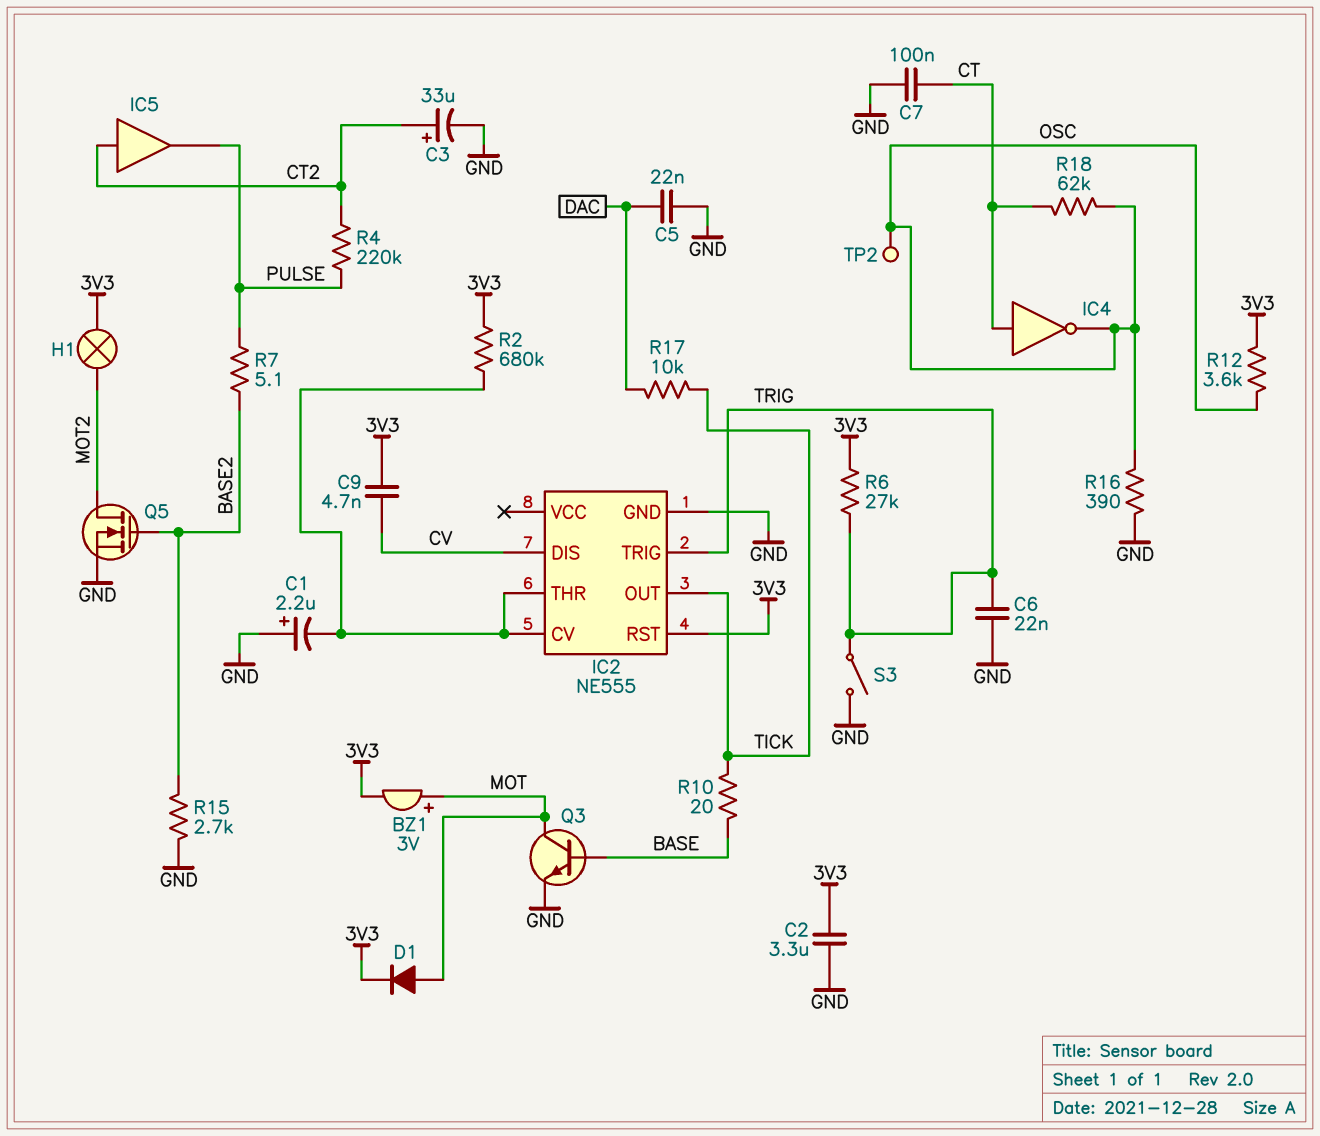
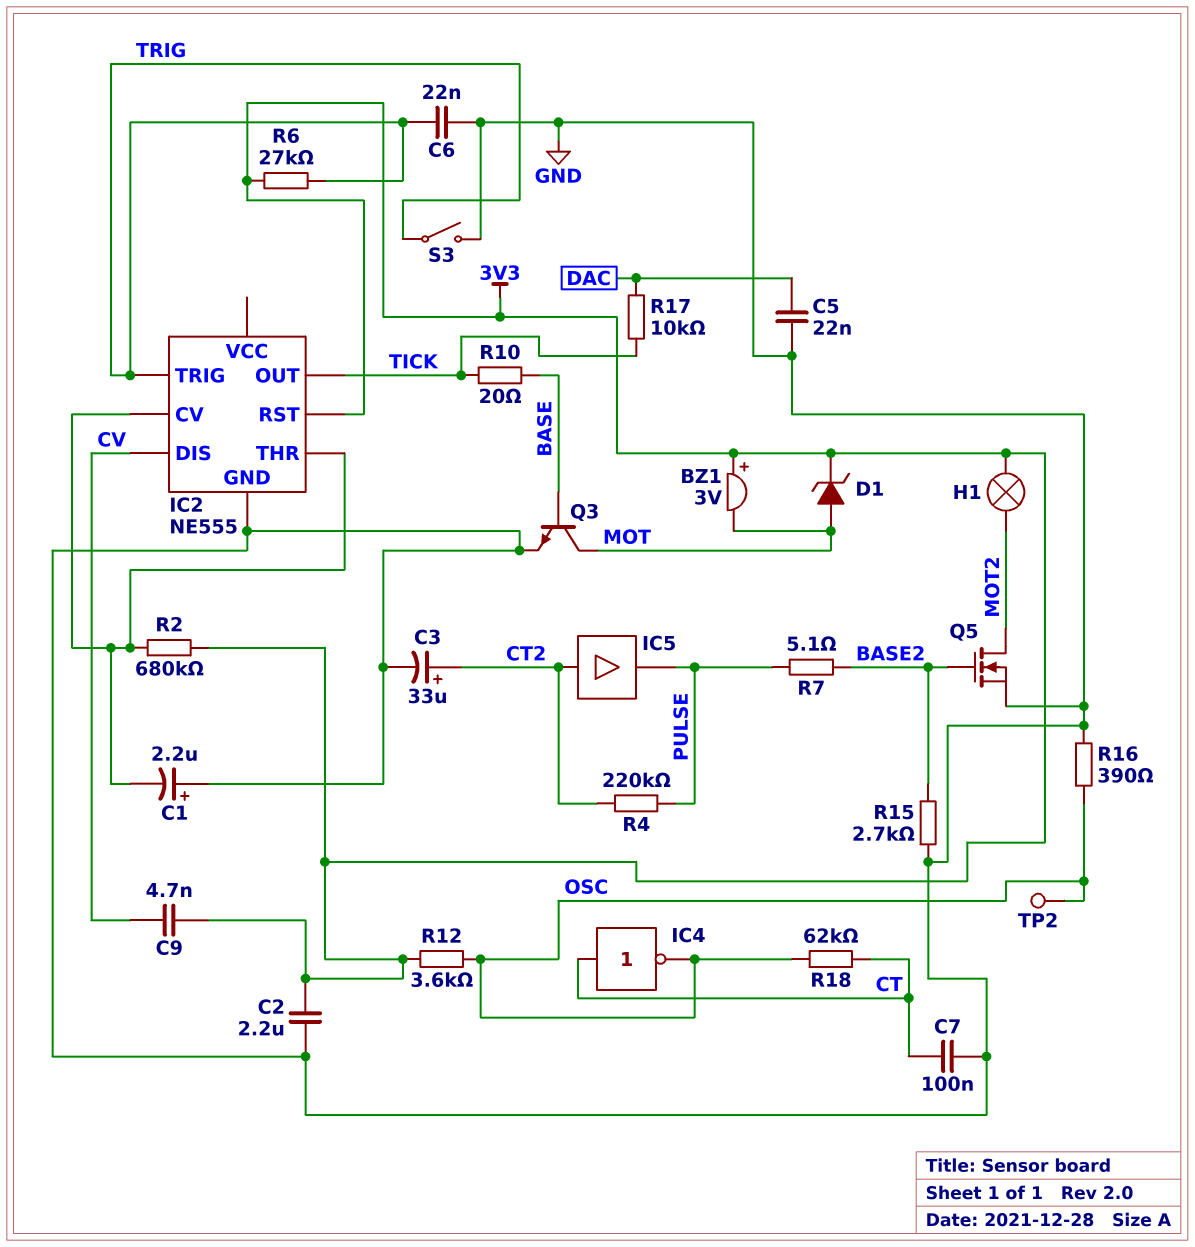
BZ1: buzzer 3V (plus MOT, minus 3V3) -> buzzer 3V (plus 3V3, minus MOT)
C2: 3.3uF (3V3, GND) -> 2.2uF (3V3, GND)
D1: diode (A MOT, K 3V3) -> zener (A MOT, K 3V3)

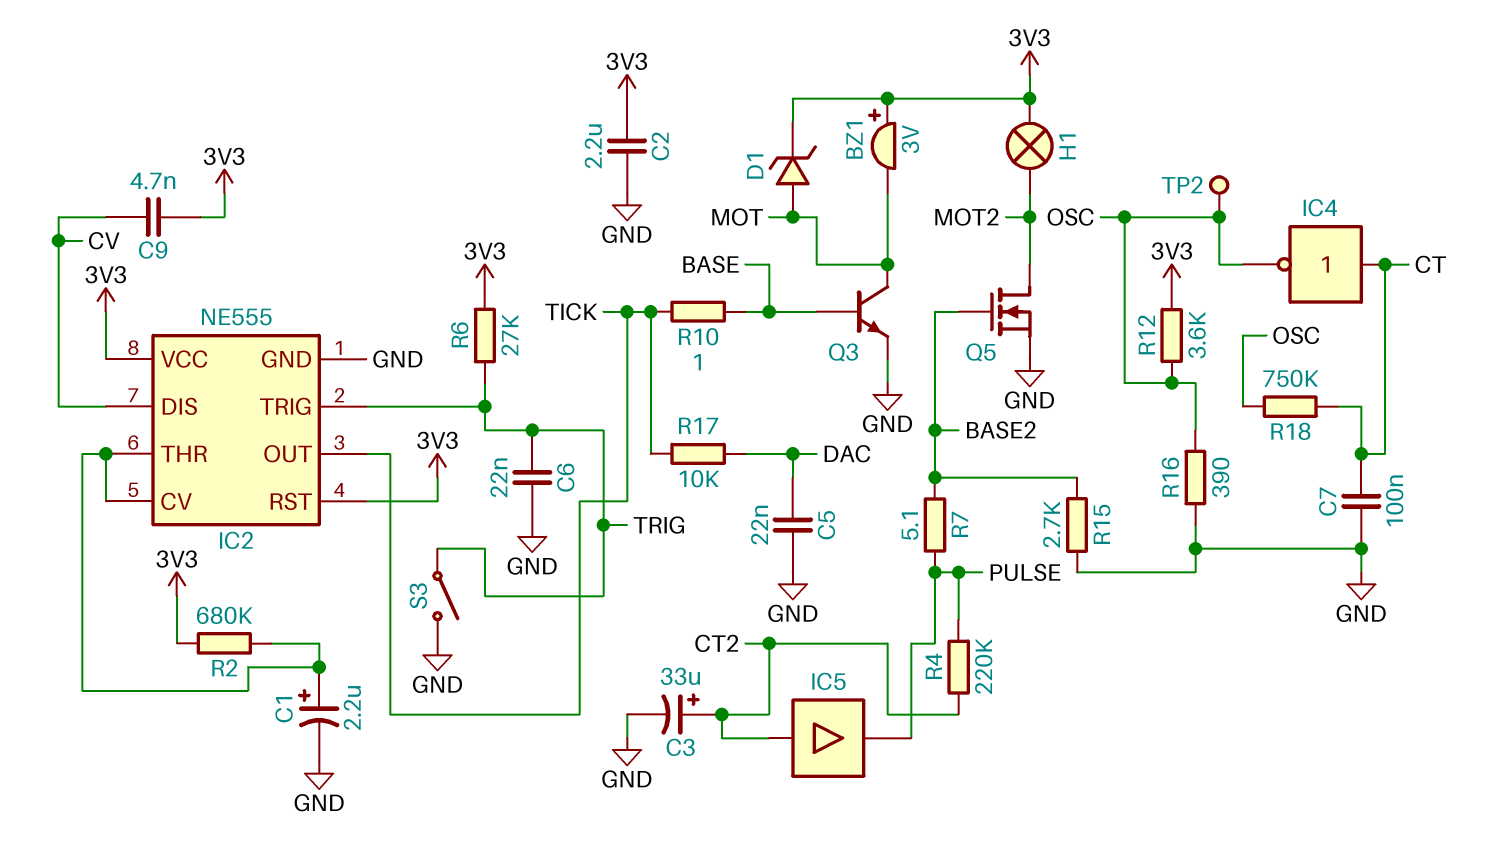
C1: 2.2uF (plus GND, minus IC2/CV) -> 2.2uF (plus IC2/CV, minus GND)
IC2 pin VCC: none -> 3V3
R10: 20 (BASE, TICK) -> 1 (BASE, TICK)
R18: 62k (CT, OSC) -> 750k (CT, OSC)

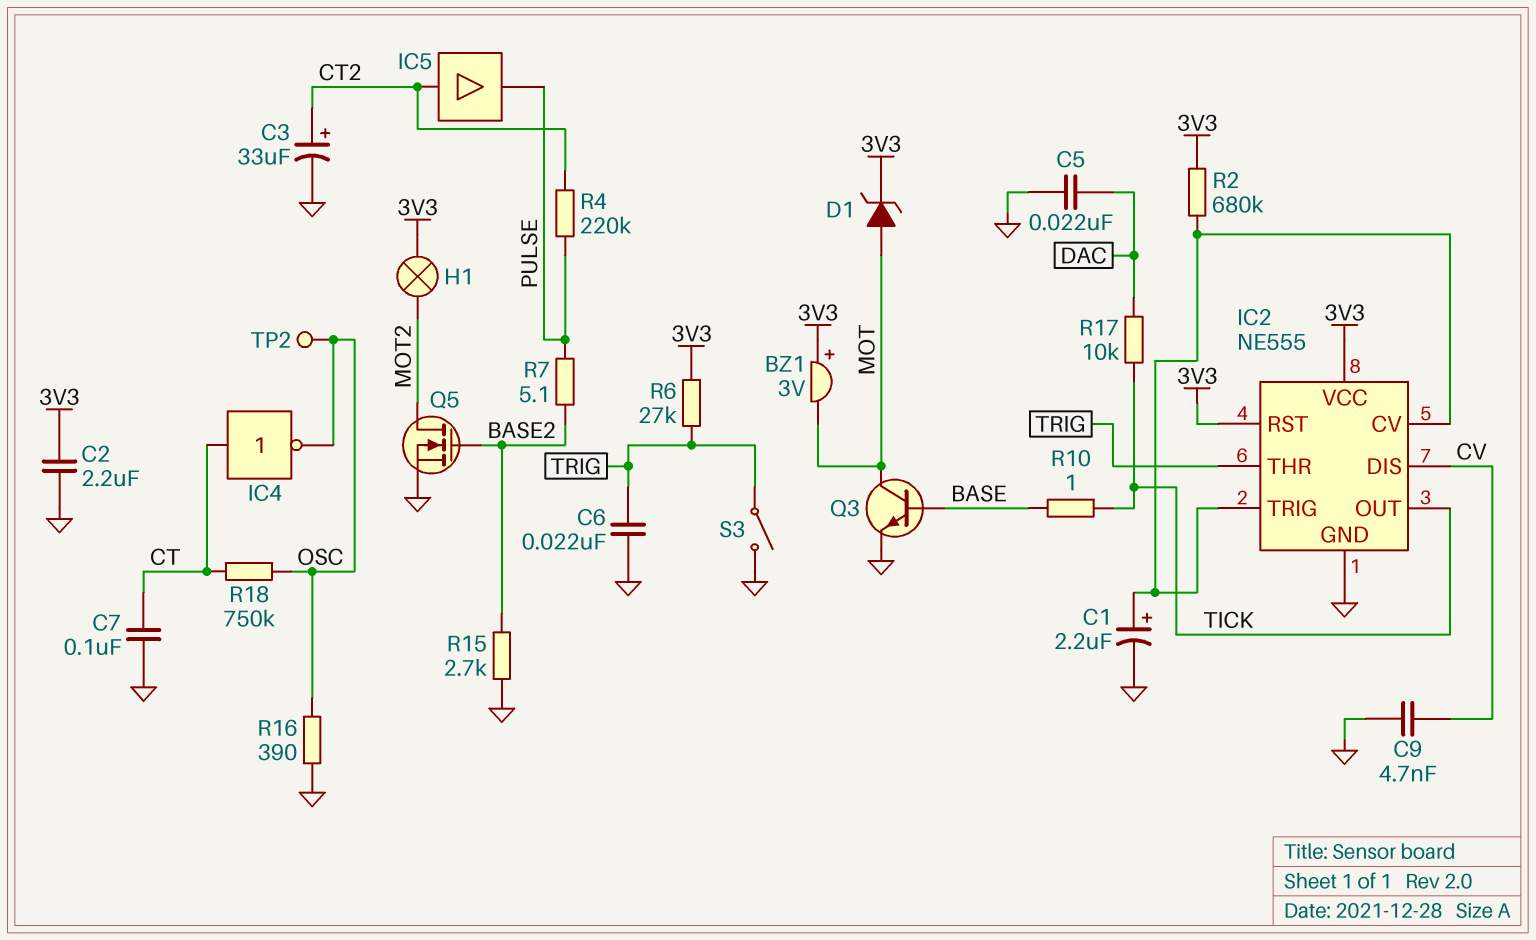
C9: 4.7nF (3V3, CV) -> 4.7nF (CV, GND)
IC2 pin THR: IC2/CV -> TRIG
IC2 pin TRIG: TRIG -> IC2/CV
R12: 3.6k (3V3, OSC) -> none

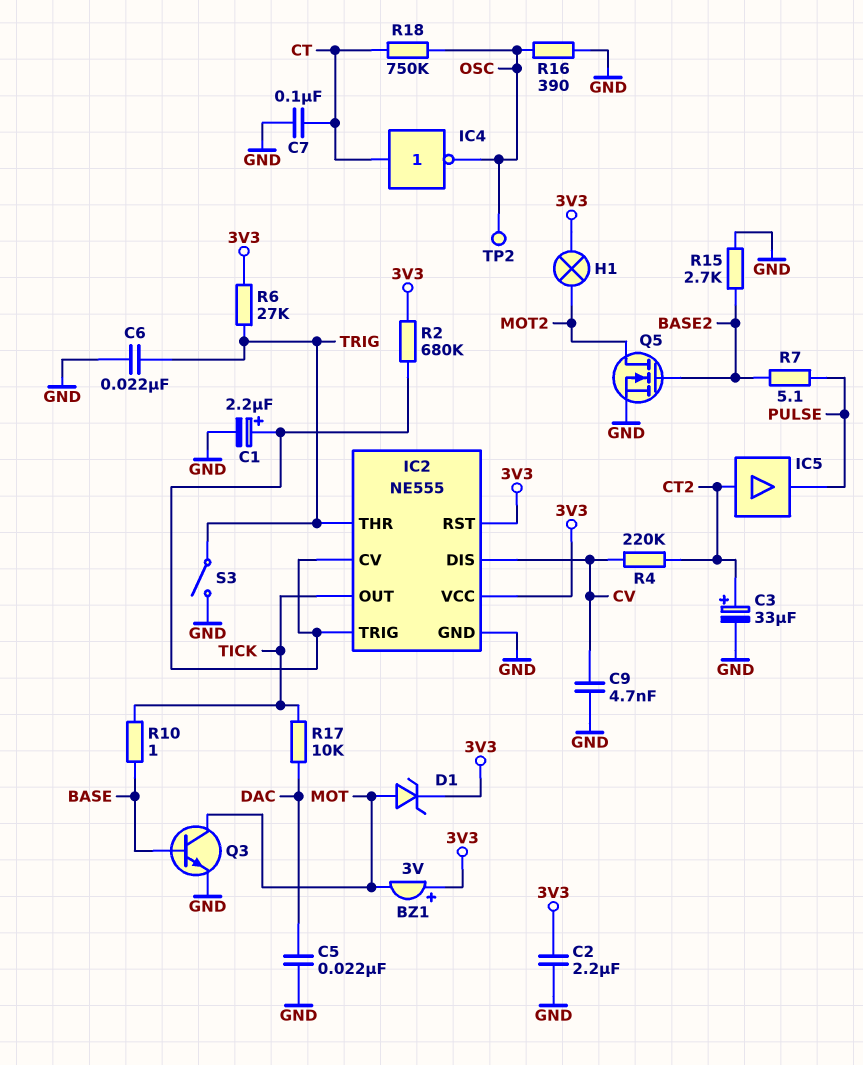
R4: 220k (CT2, PULSE) -> 220k (CT2, CV)

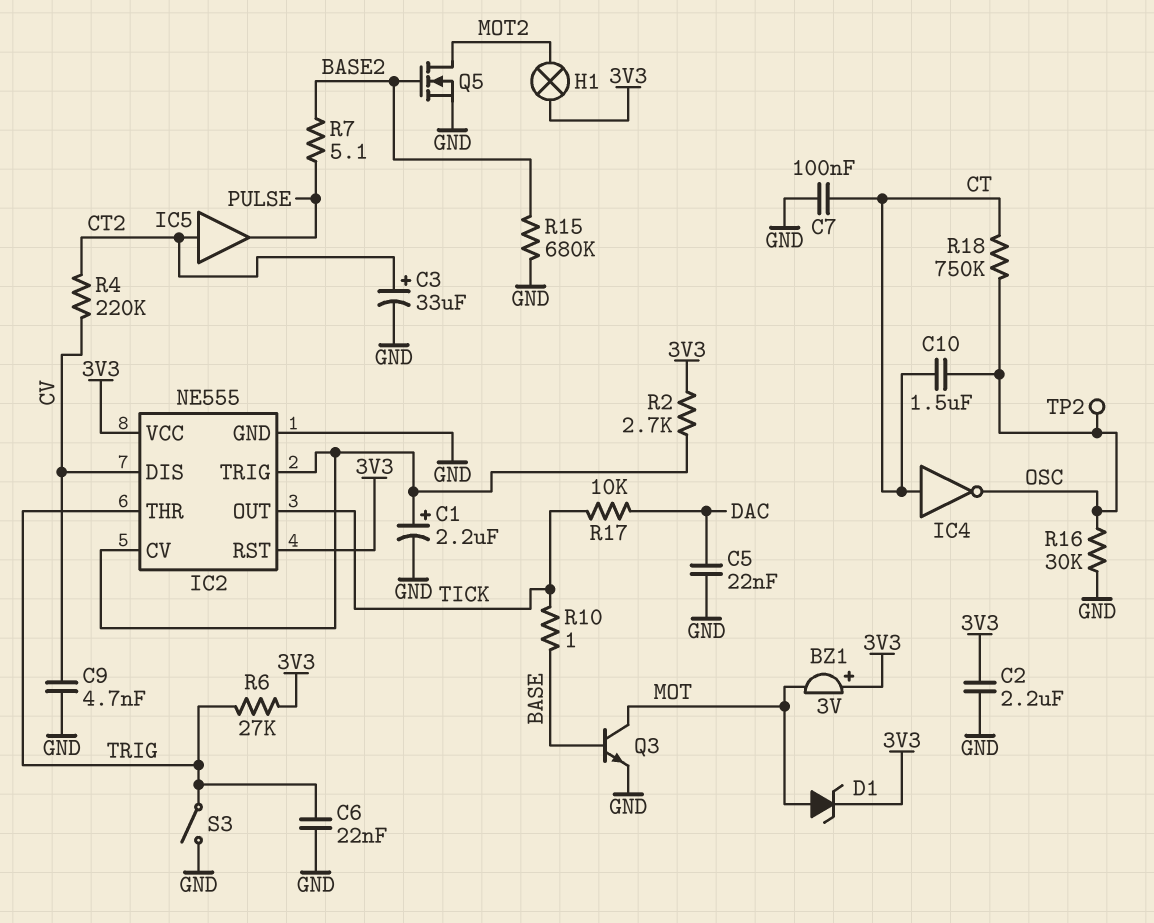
C10: none -> 1.5uF (CT, OSC)
R2: 680k (3V3, IC2/CV) -> 2.7k (3V3, IC2/CV)
R15: 2.7k (BASE2, GND) -> 680k (BASE2, GND)
R16: 390 (GND, OSC) -> 30k (GND, OSC)

